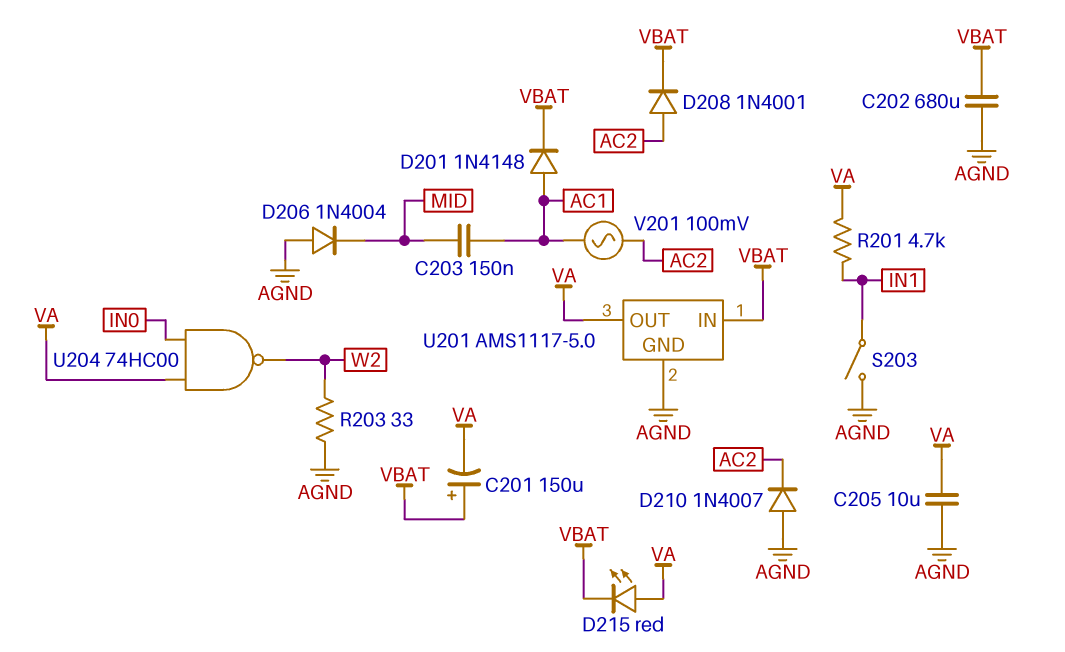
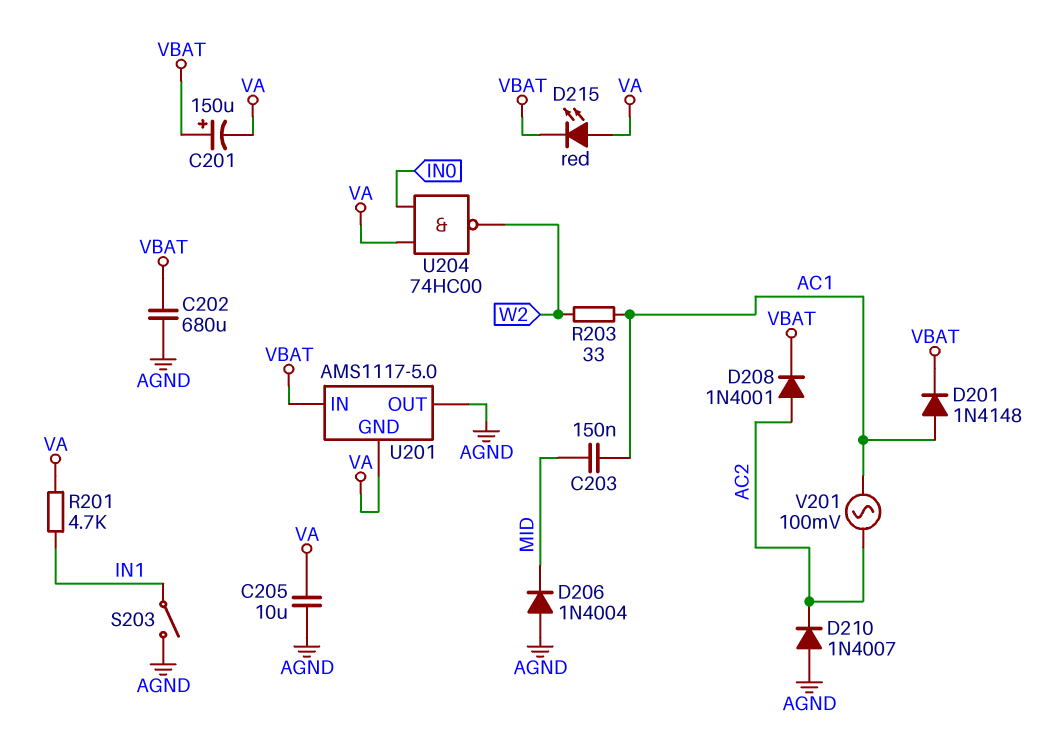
R203: 33 (AGND, W2) -> 33 (AC1, W2)
U201 pin GND: AGND -> VA
U201 pin OUT: VA -> AGND

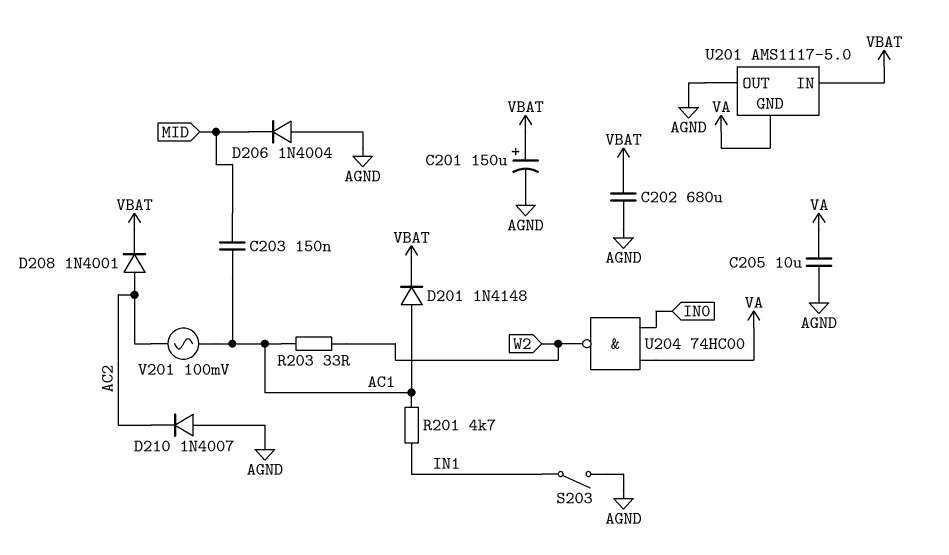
C201: 150uF (plus VBAT, minus VA) -> 150uF (plus VBAT, minus AGND)
D215: LED red (A VA, K VBAT) -> none
R201: 4.7k (IN1, VA) -> 4.7k (AC1, IN1)

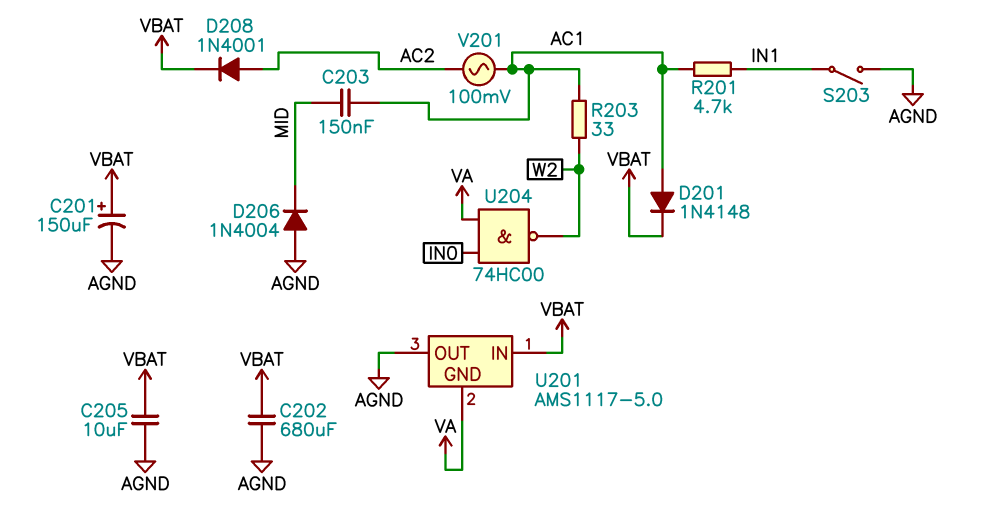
C205: 10uF (AGND, VA) -> 10uF (AGND, VBAT)
D210: diode 1N4007 (A AGND, K AC2) -> none

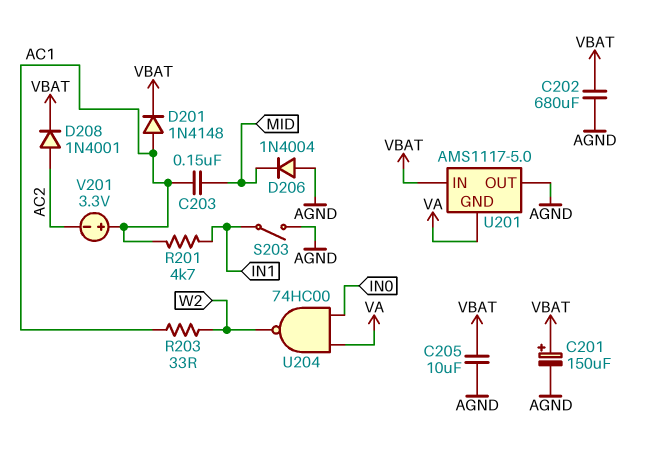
V201: AC 100mV (AC1, AC2) -> 3.3V (plus AC1, minus AC2)

